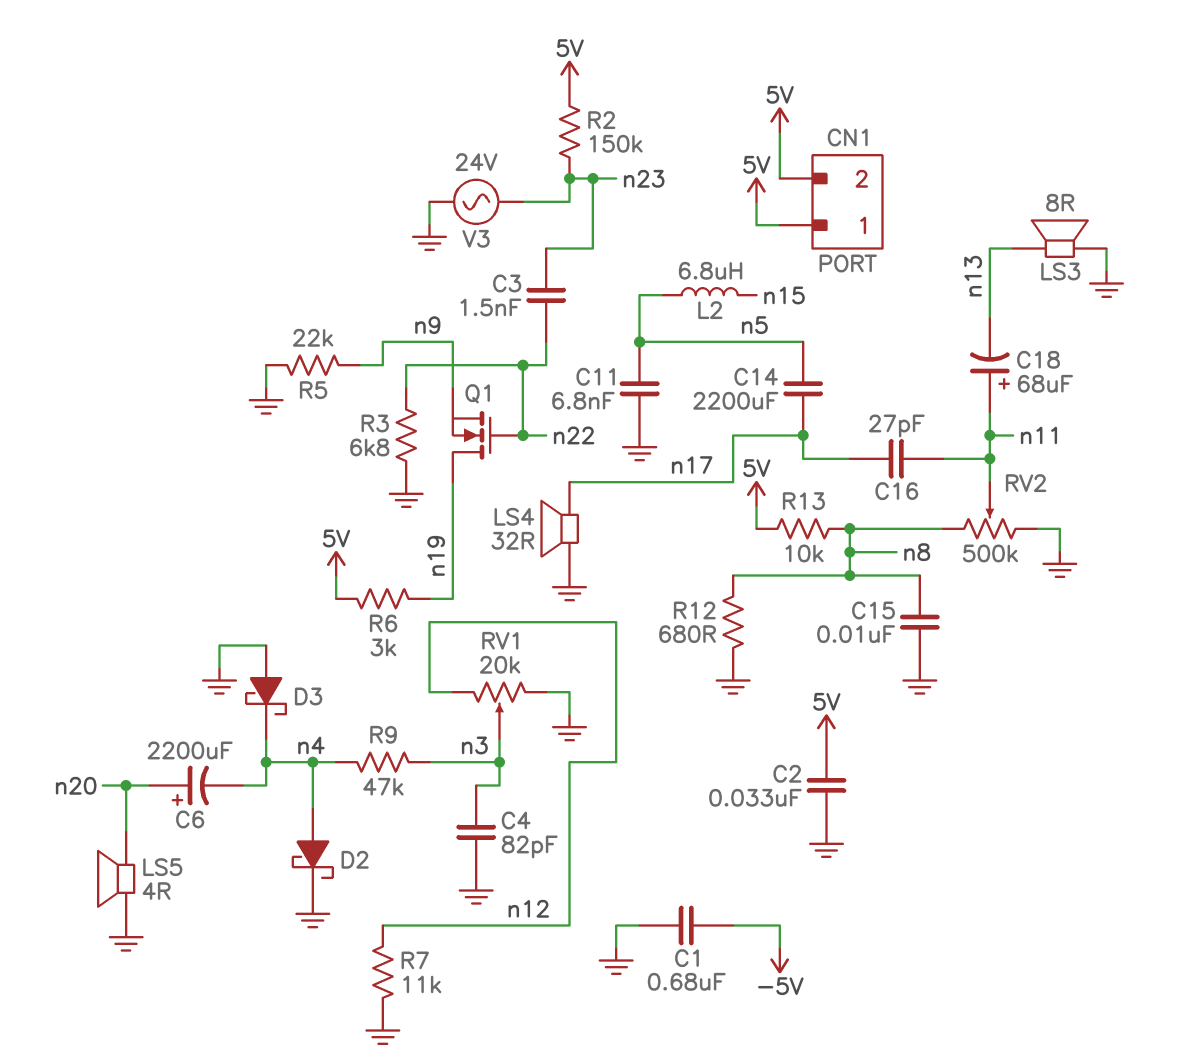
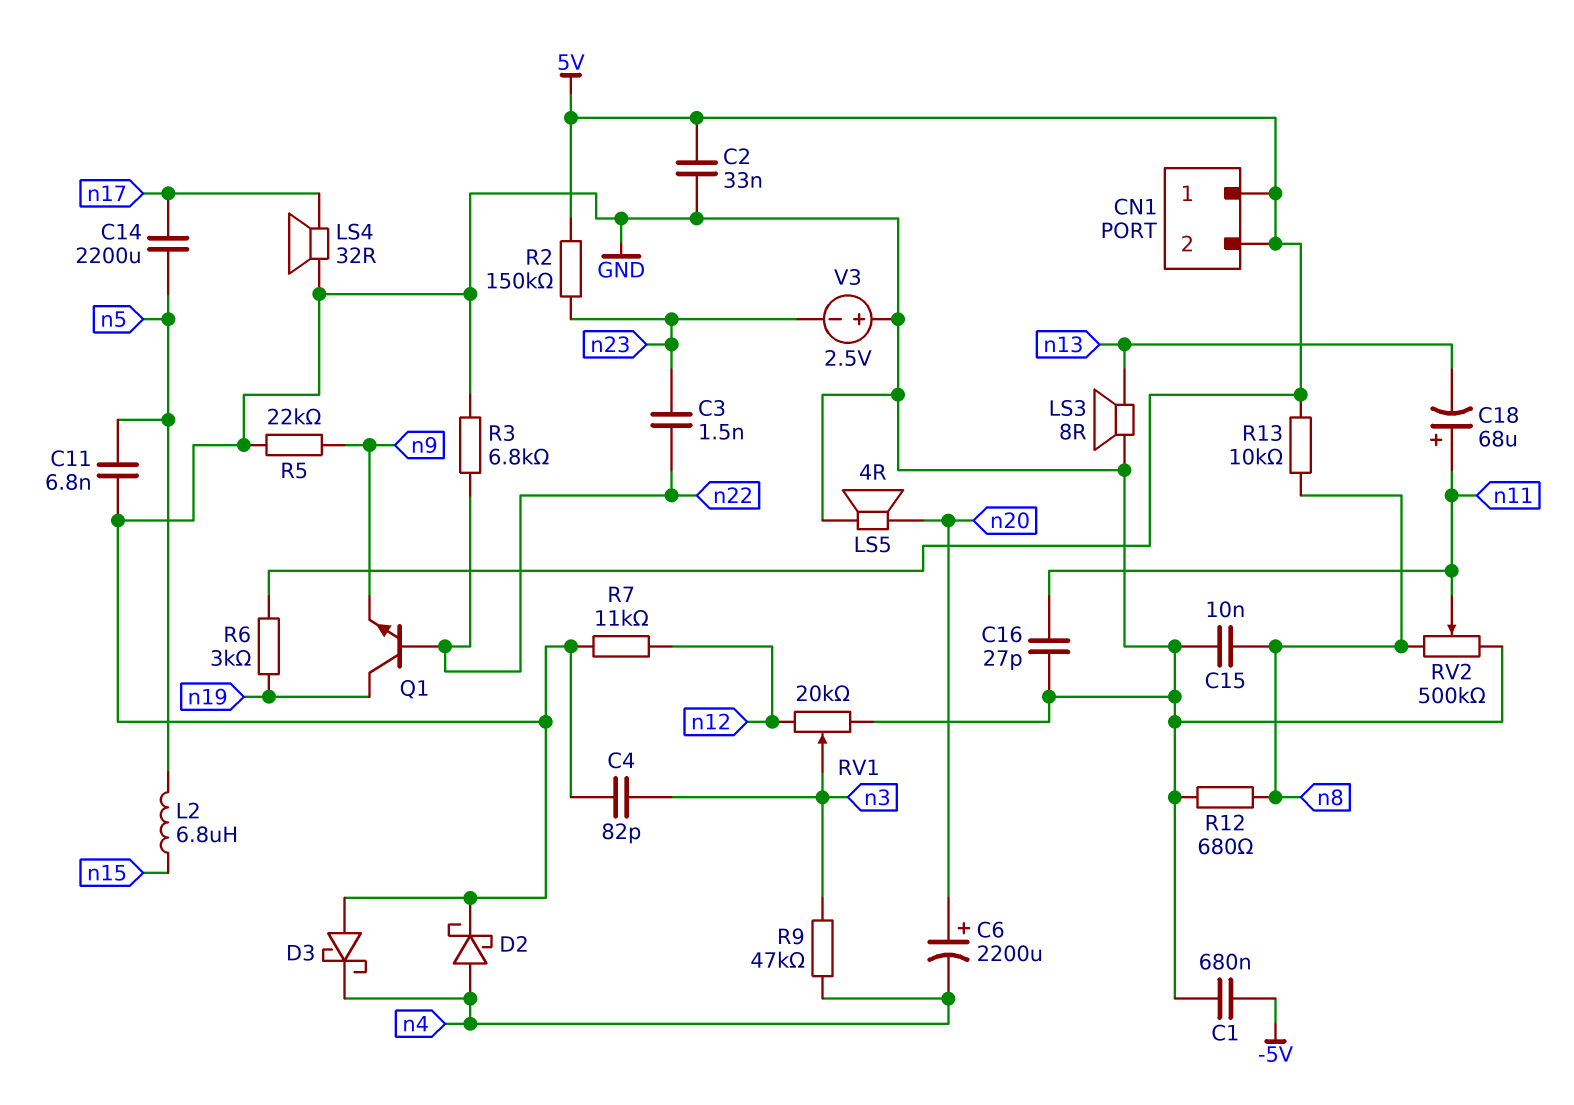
C16: 27pF (n11, n17) -> 27pF (GND, n11)
Q1: NMOS (G n22, D n19, S n9) -> NPN (B n22, C n19, E n9)
V3: AC 24V (GND, n23) -> 2.5V (plus GND, minus n23)

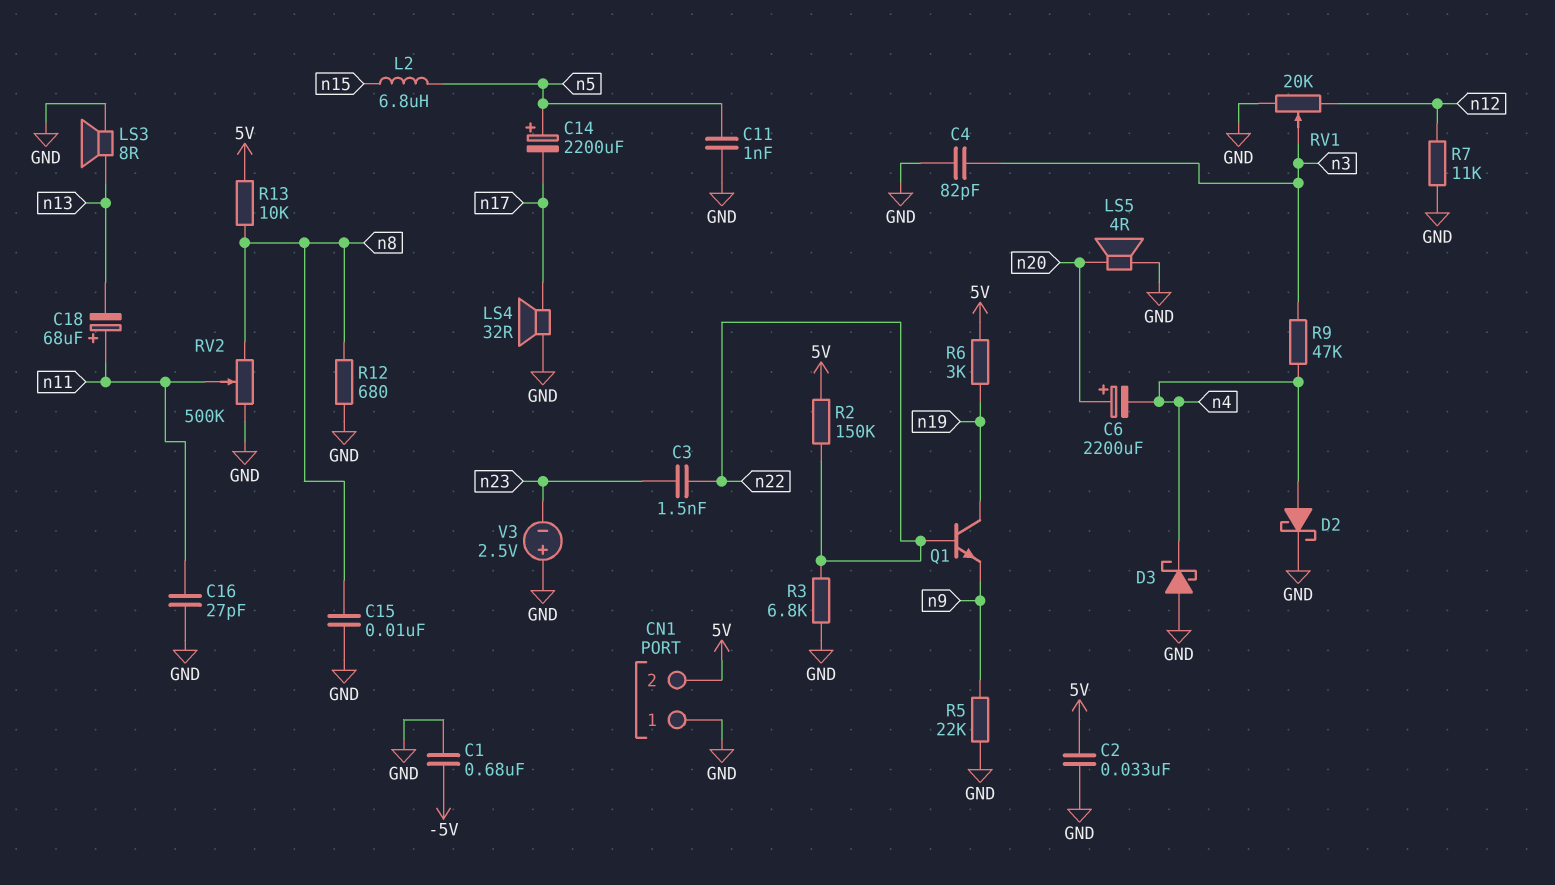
C11: 6.8nF (GND, n5) -> 1nF (GND, n5)
C14: 2200uF (n5, n17) -> 2200uF (plus n5, minus n17)
CN1 pin 1: 5V -> GND
R2: 150k (5V, n23) -> 150k (5V, n22)

